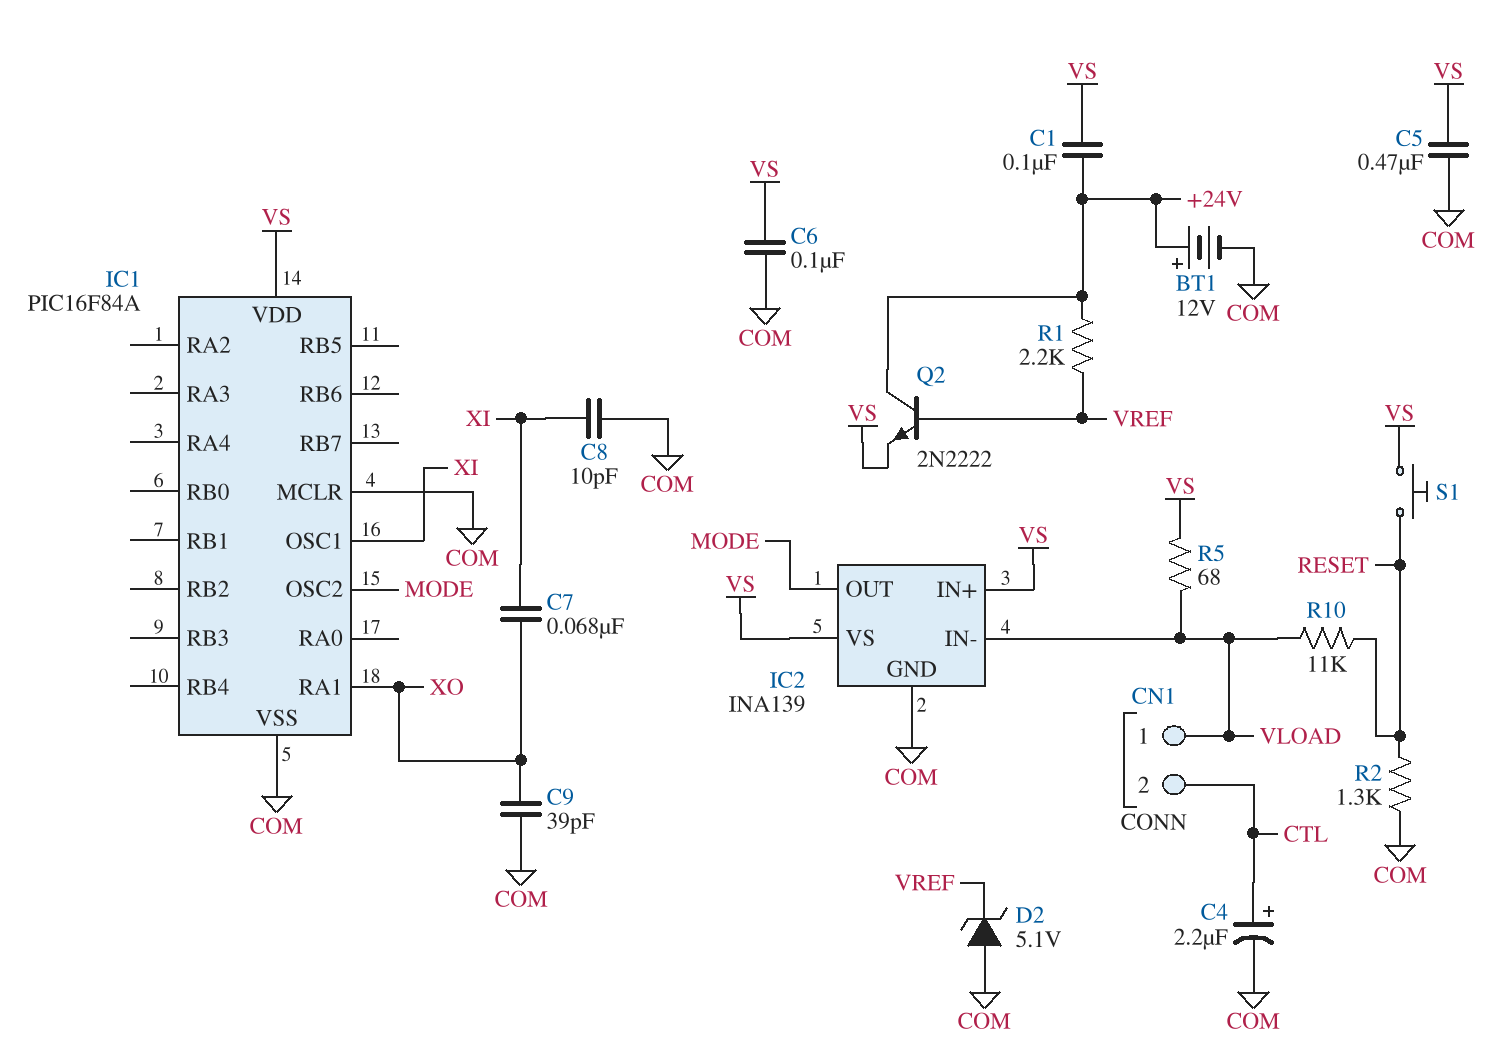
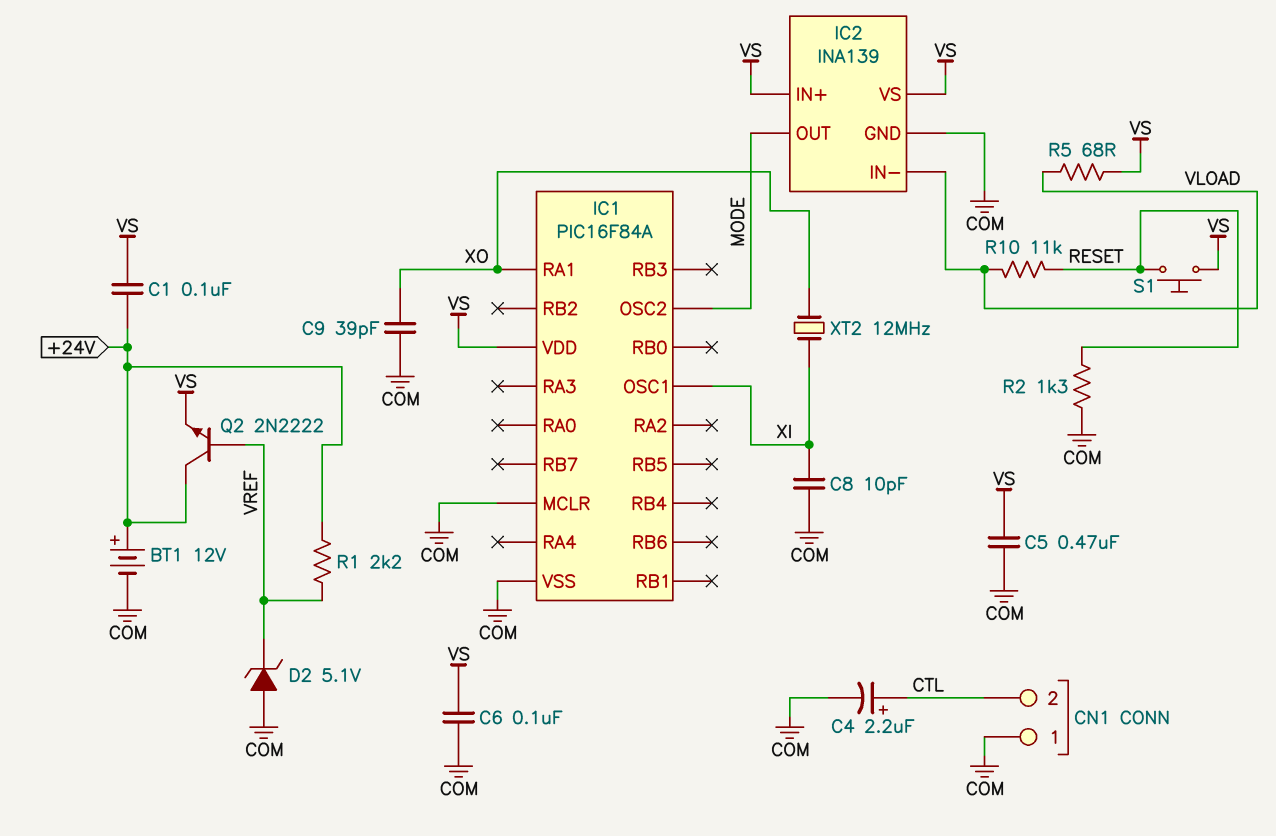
C7: 68nF (XI, XO) -> none
CN1 pin 1: VLOAD -> COM
XT2: none -> 12MHz (XI, XO)

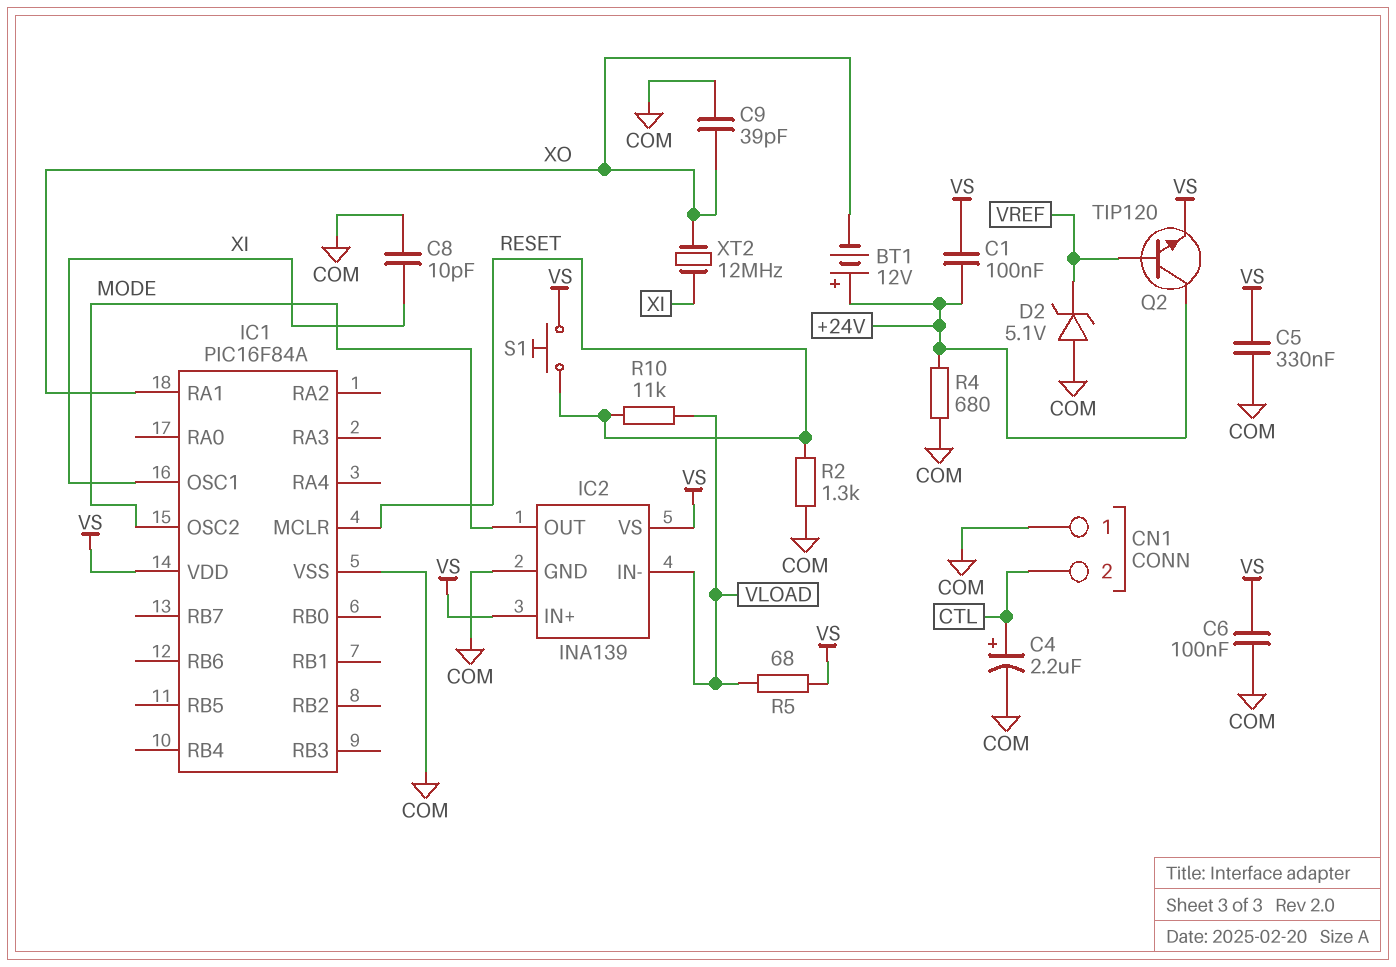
BT1: 12V (plus +24V, minus COM) -> 12V (plus +24V, minus XO)
C5: 470nF (COM, VS) -> 330nF (COM, VS)
IC1 pin MCLR: COM -> RESET
Q2: NPN 2N2222 (B VREF, C +24V, E VS) -> NPN TIP120 (B VREF, C +24V, E VS)
R1: 2.2k (+24V, VREF) -> none
R4: none -> 680 (+24V, COM)

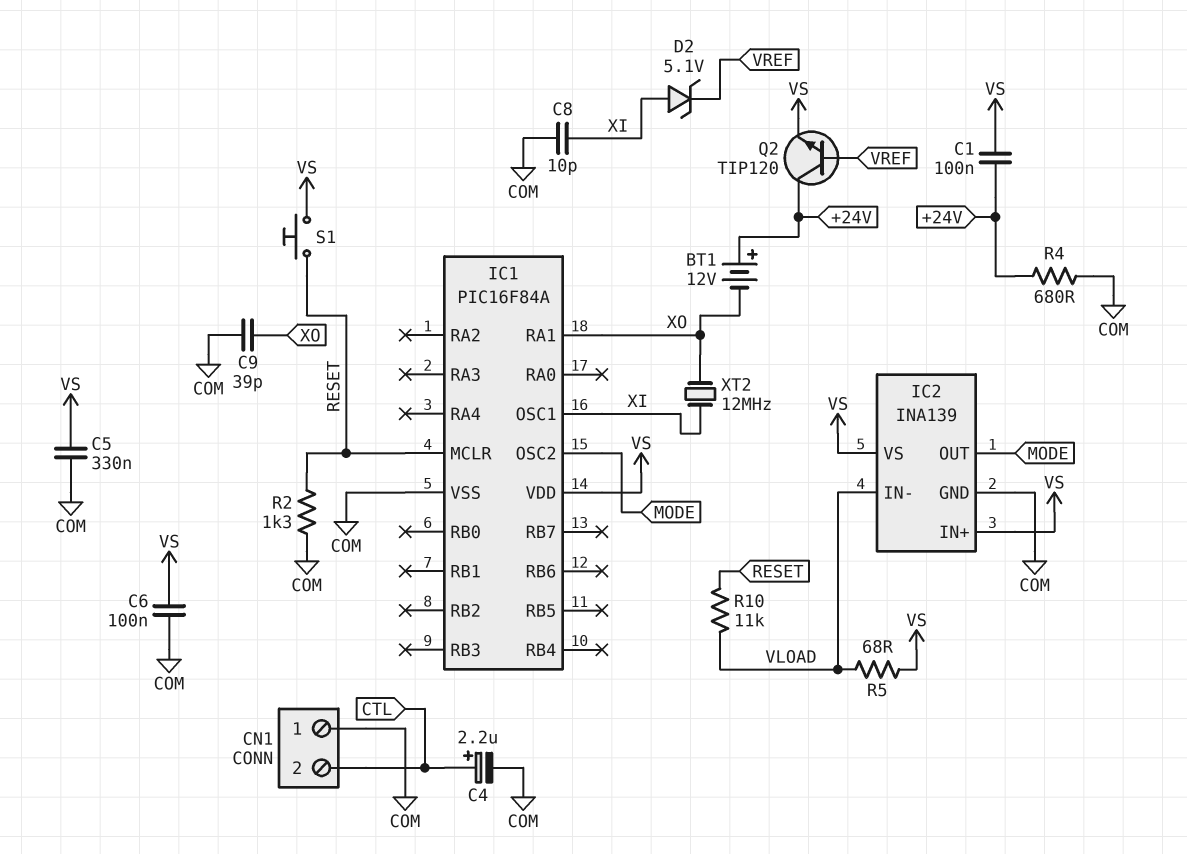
D2: zener 5.1V (A COM, K VREF) -> zener 5.1V (A XI, K VREF)

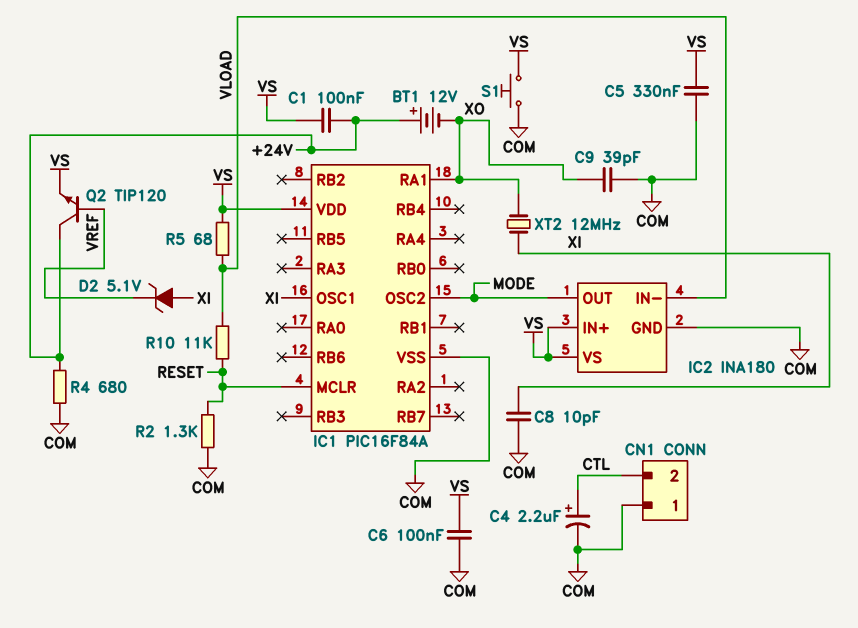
IC2: INA139 -> INA180
S1: button (RESET, VS) -> button (COM, VS)

